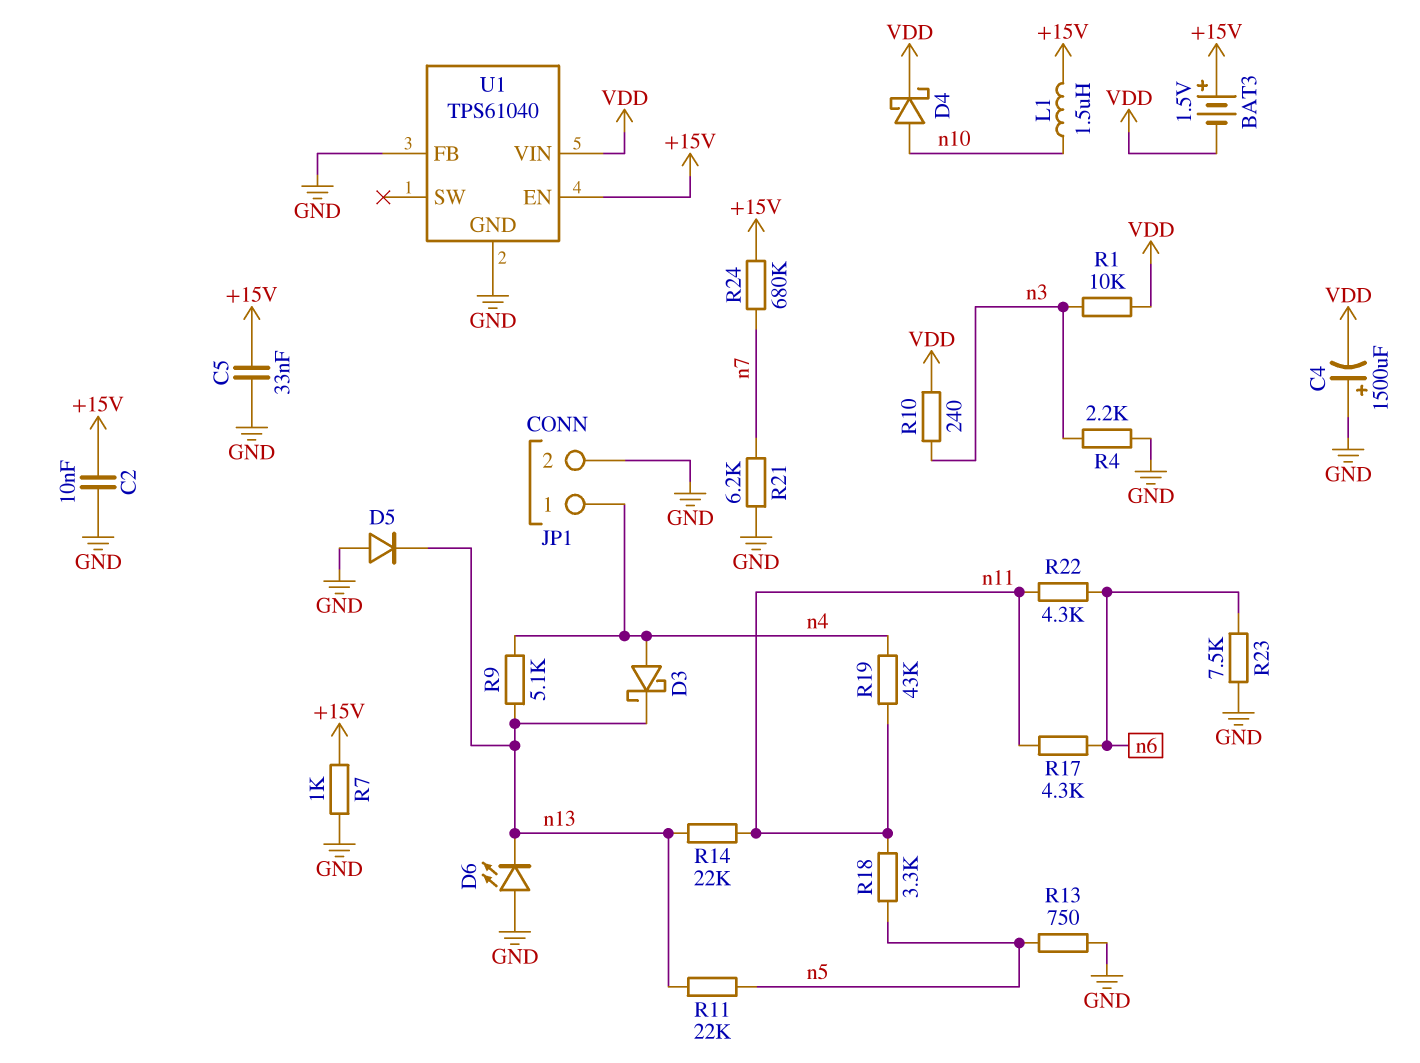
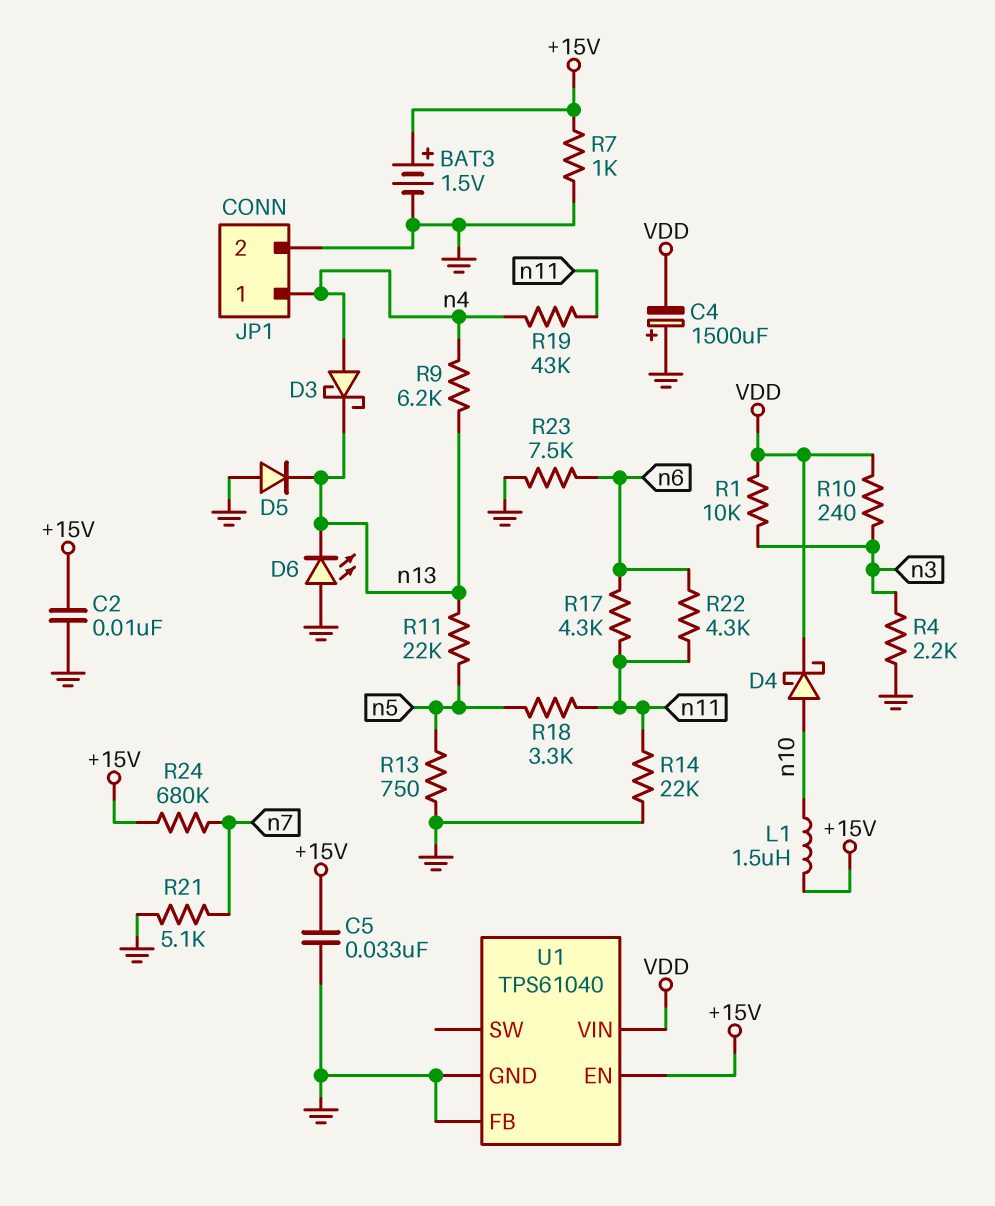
BAT3: 1.5V (plus +15V, minus VDD) -> 1.5V (plus +15V, minus GND)
R9: 5.1k (n4, n13) -> 6.2k (n4, n13)
R14: 22k (n11, n13) -> 22k (GND, n11)
R21: 6.2k (GND, n7) -> 5.1k (GND, n7)

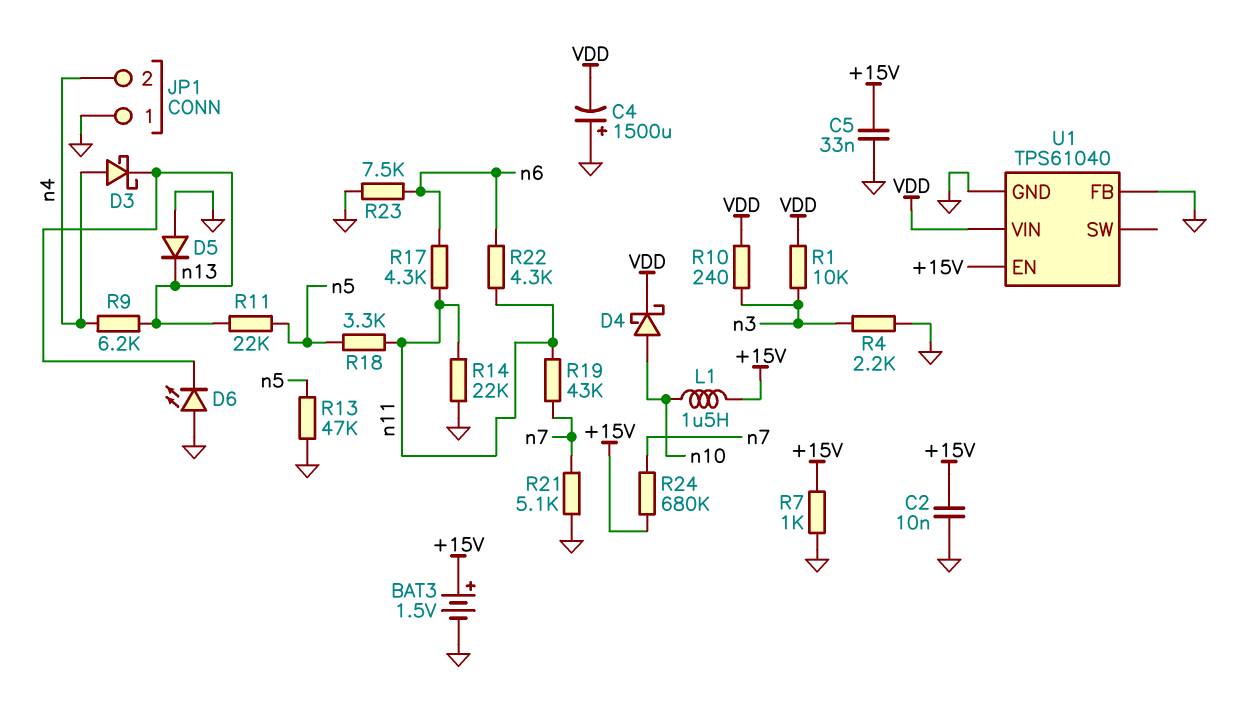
JP1 pin 1: n4 -> GND
JP1 pin 2: GND -> n4
R13: 750 (GND, n5) -> 47k (GND, n5)
R19: 43k (n4, n11) -> 43k (n7, n11)

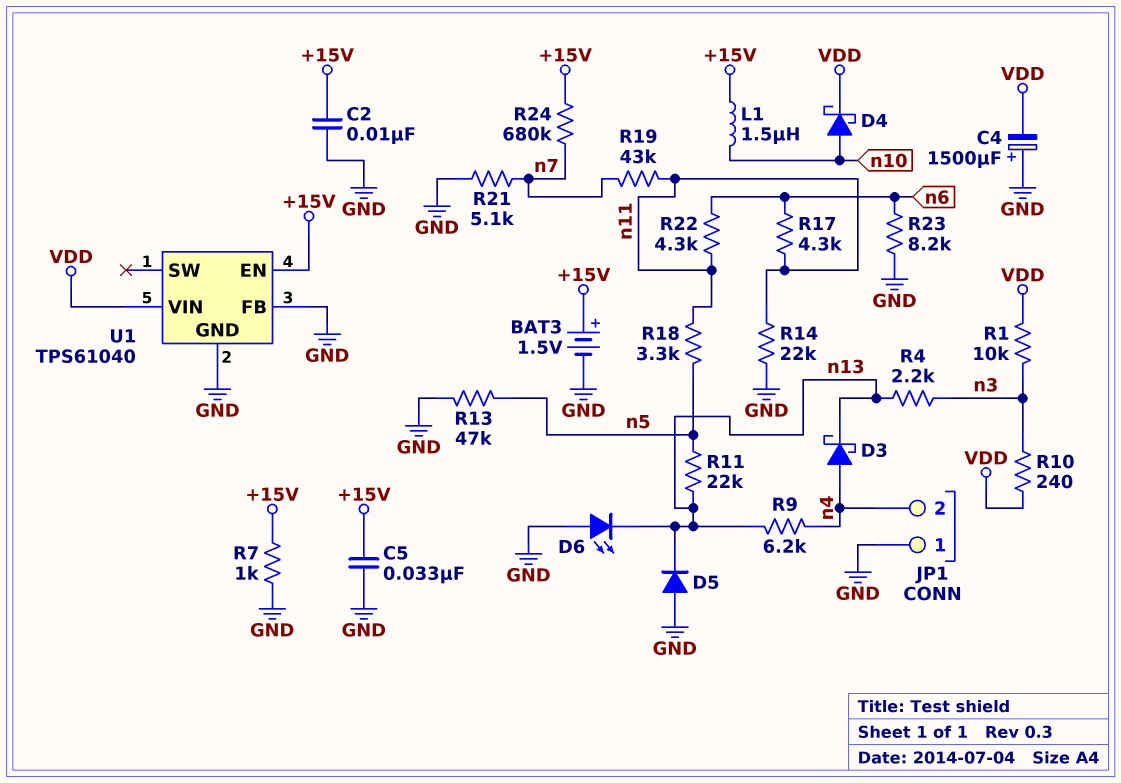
R4: 2.2k (GND, n3) -> 2.2k (n3, n13)
R23: 7.5k (GND, n6) -> 8.2k (GND, n6)

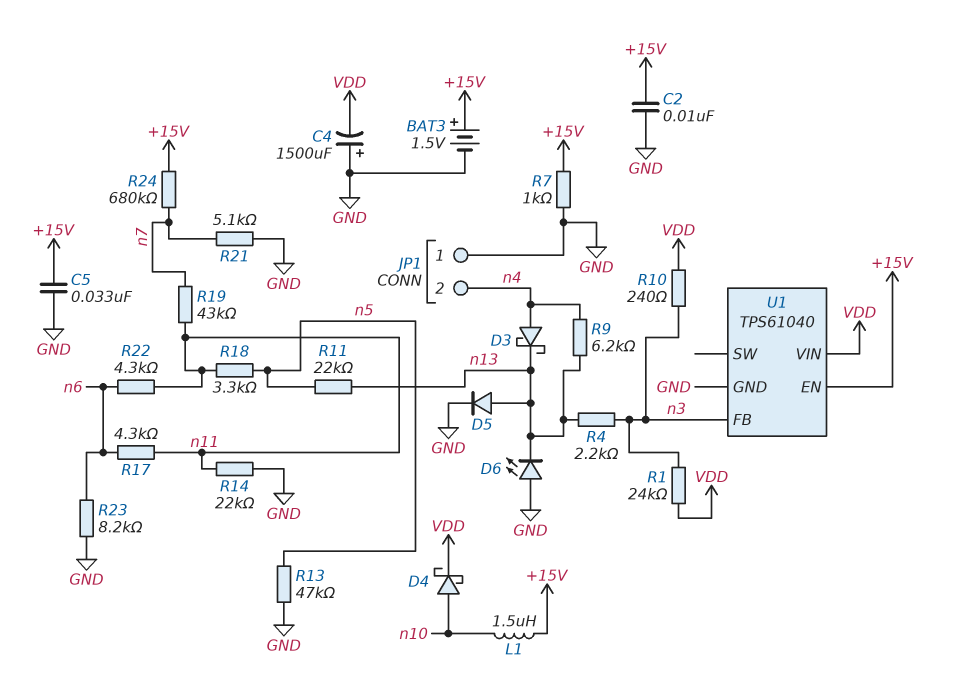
D5: diode (A GND, K n13) -> diode (A n13, K GND)
R1: 10k (VDD, n3) -> 24k (VDD, n3)
U1 pin FB: GND -> n3

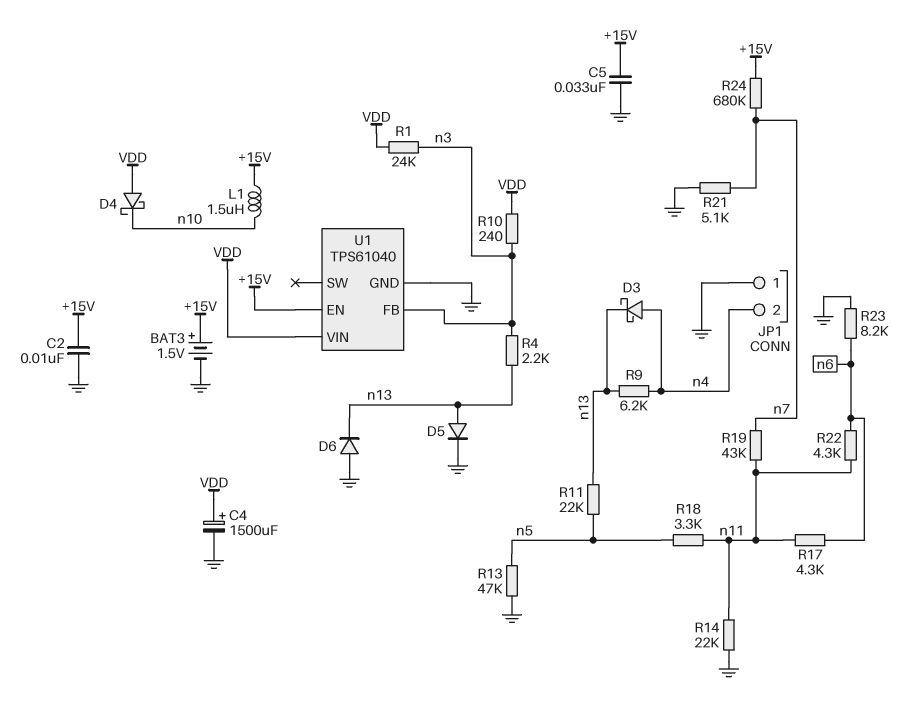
C4: 1500uF (plus GND, minus VDD) -> 1500uF (plus VDD, minus GND)
D4: schottky (A n10, K VDD) -> schottky (A VDD, K n10)
D6: LED (A GND, K n13) -> diode (A GND, K n13)
R7: 1k (+15V, GND) -> none

